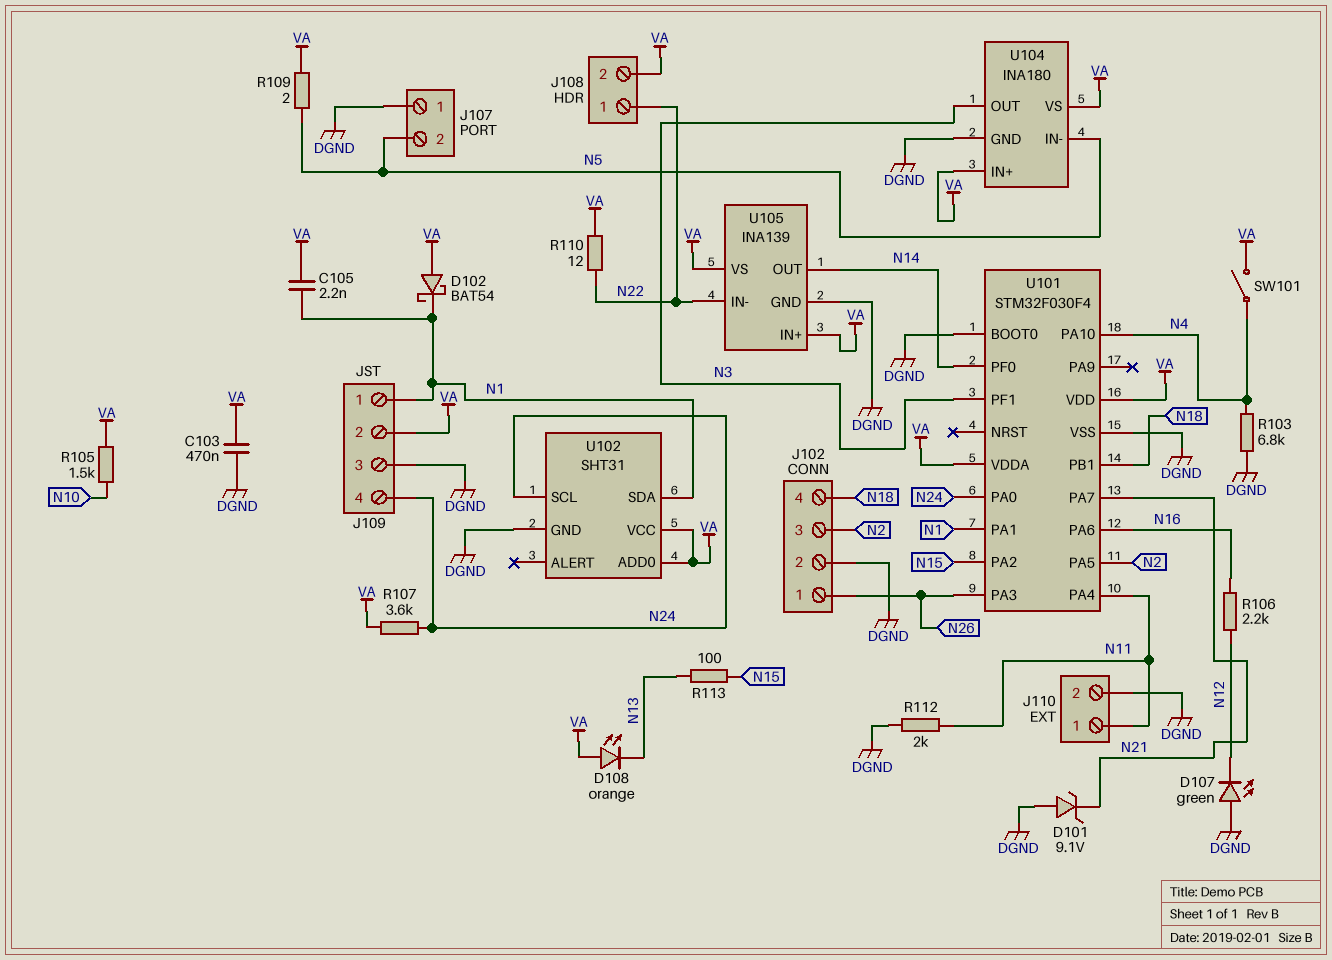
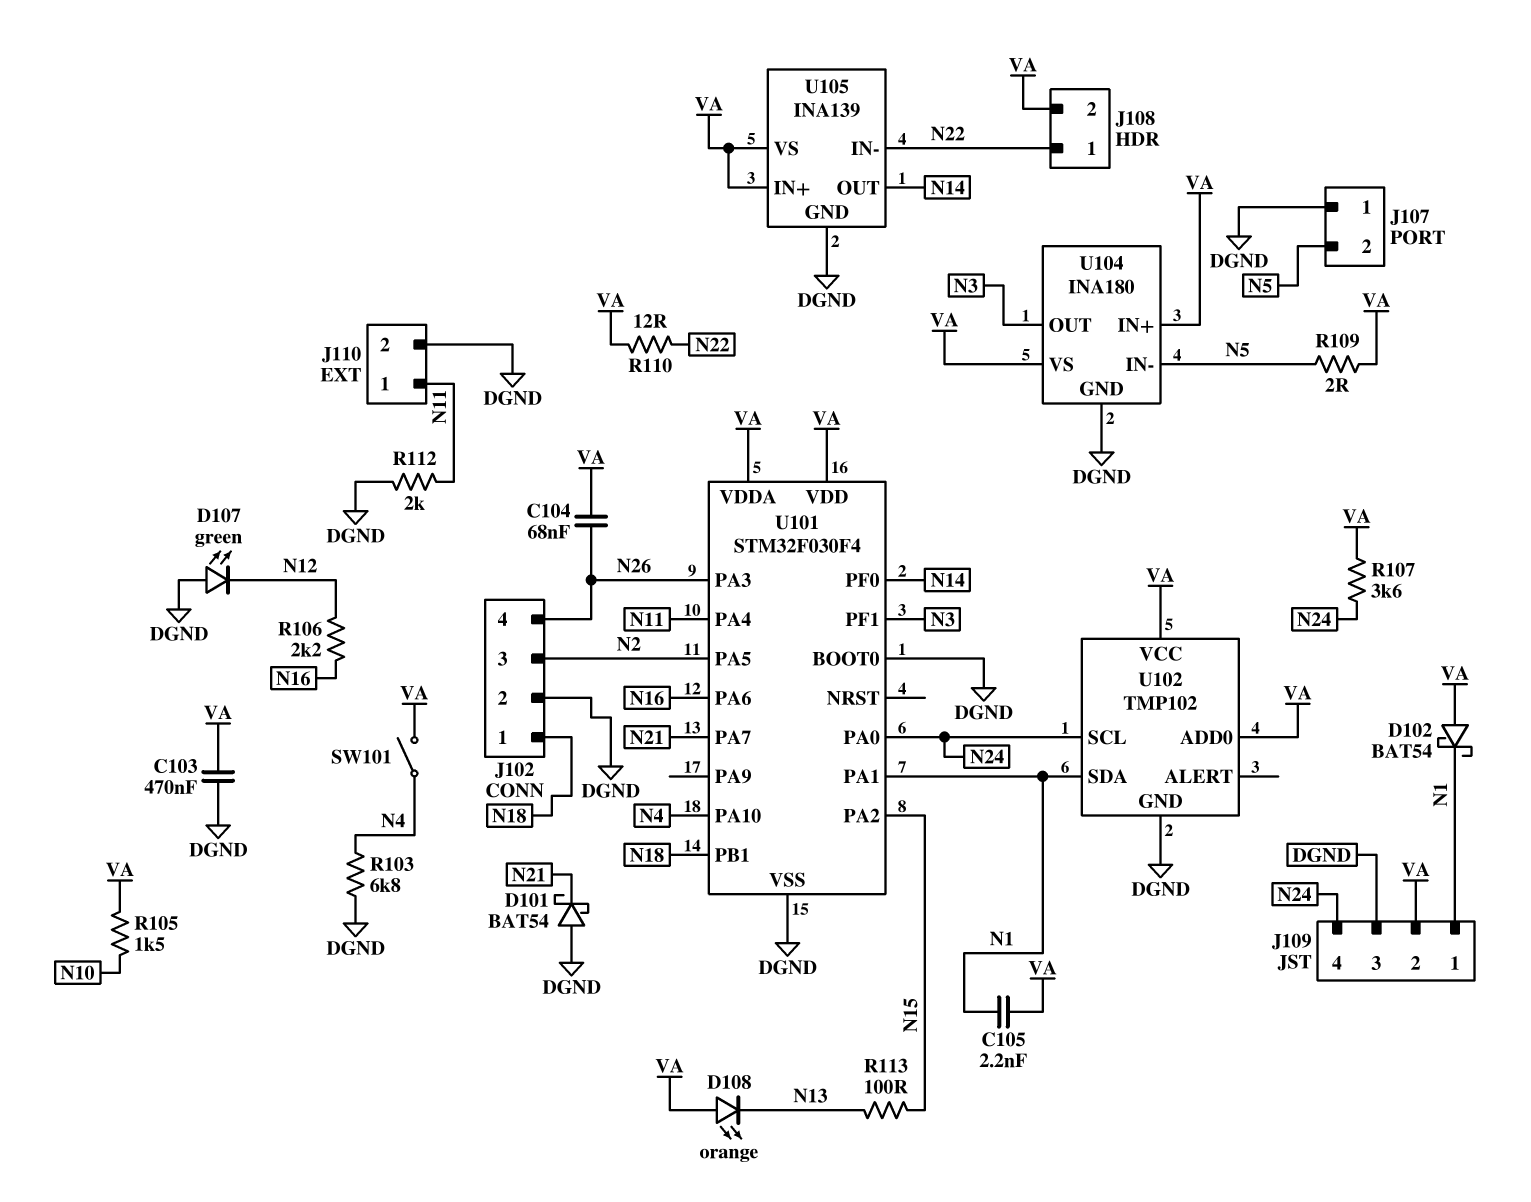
C104: none -> 68nF (N26, VA)
D101: zener 9.1V (A DGND, K N21) -> schottky BAT54 (A DGND, K N21)
J102 pin 1: N26 -> N18
J102 pin 4: N18 -> N26
U102: SHT31 -> TMP102

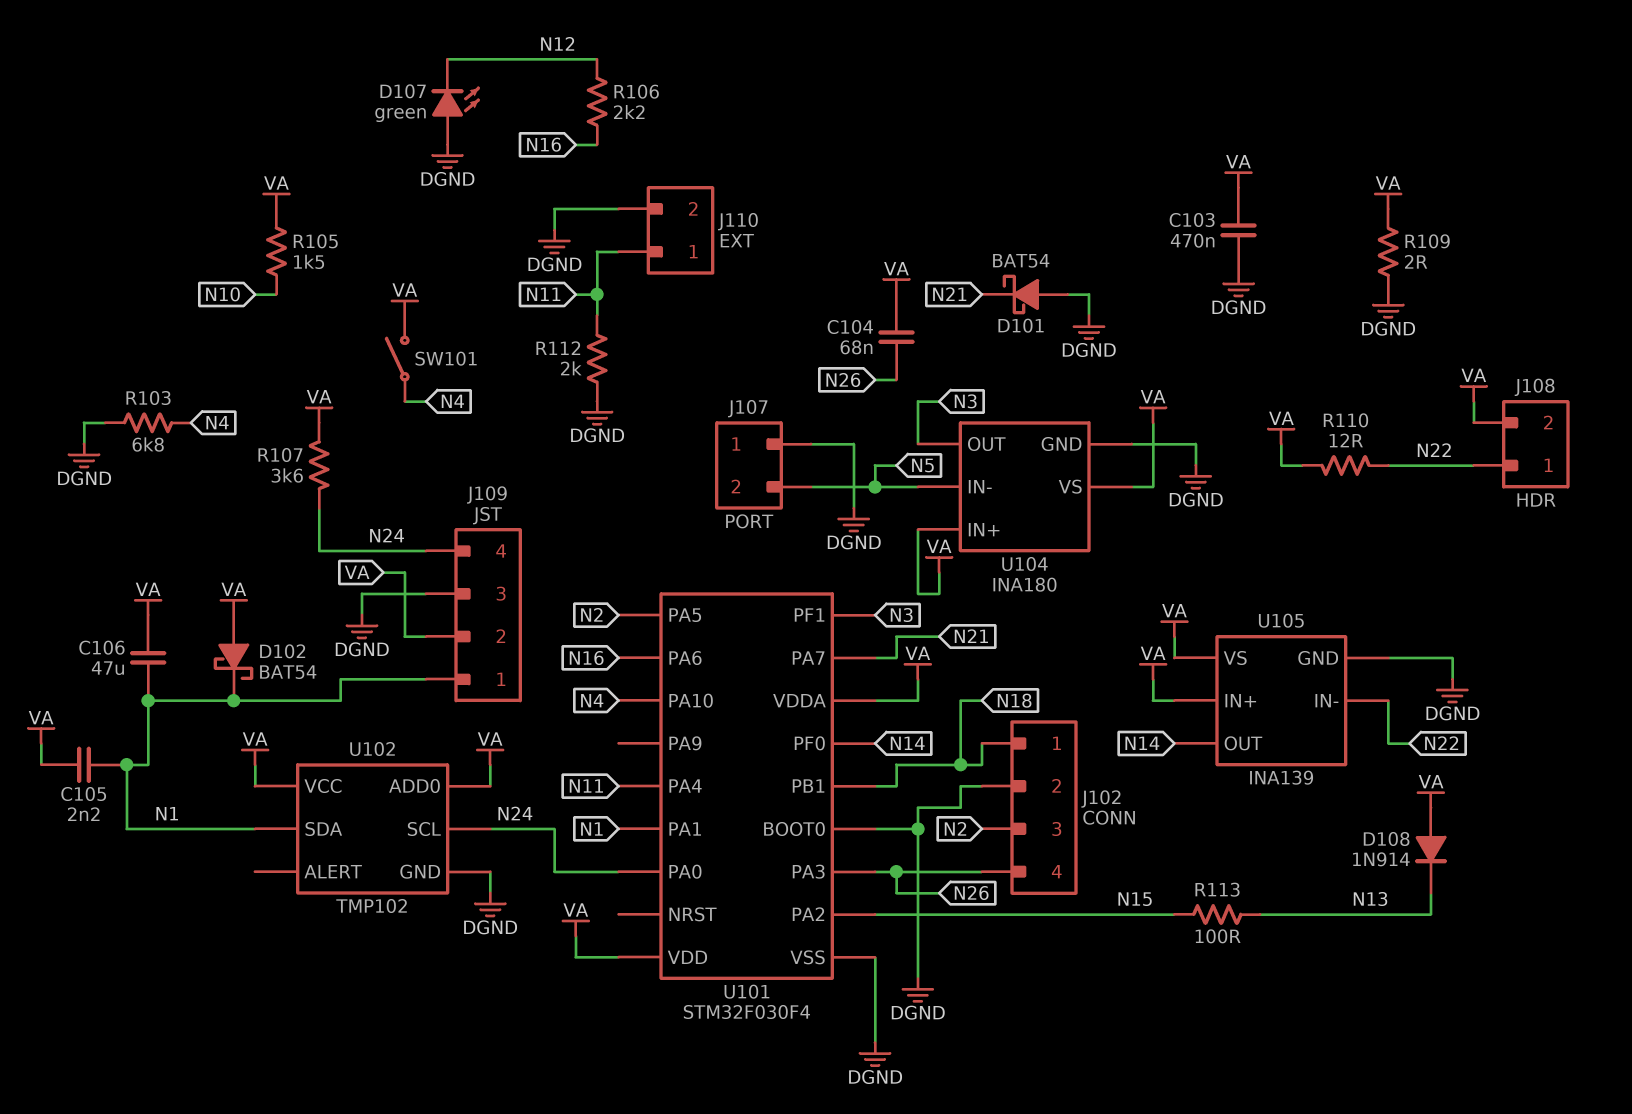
C106: none -> 47uF (N1, VA)
D108: LED orange (A VA, K N13) -> diode 1N914 (A VA, K N13)
R109: 2 (N5, VA) -> 2 (DGND, VA)

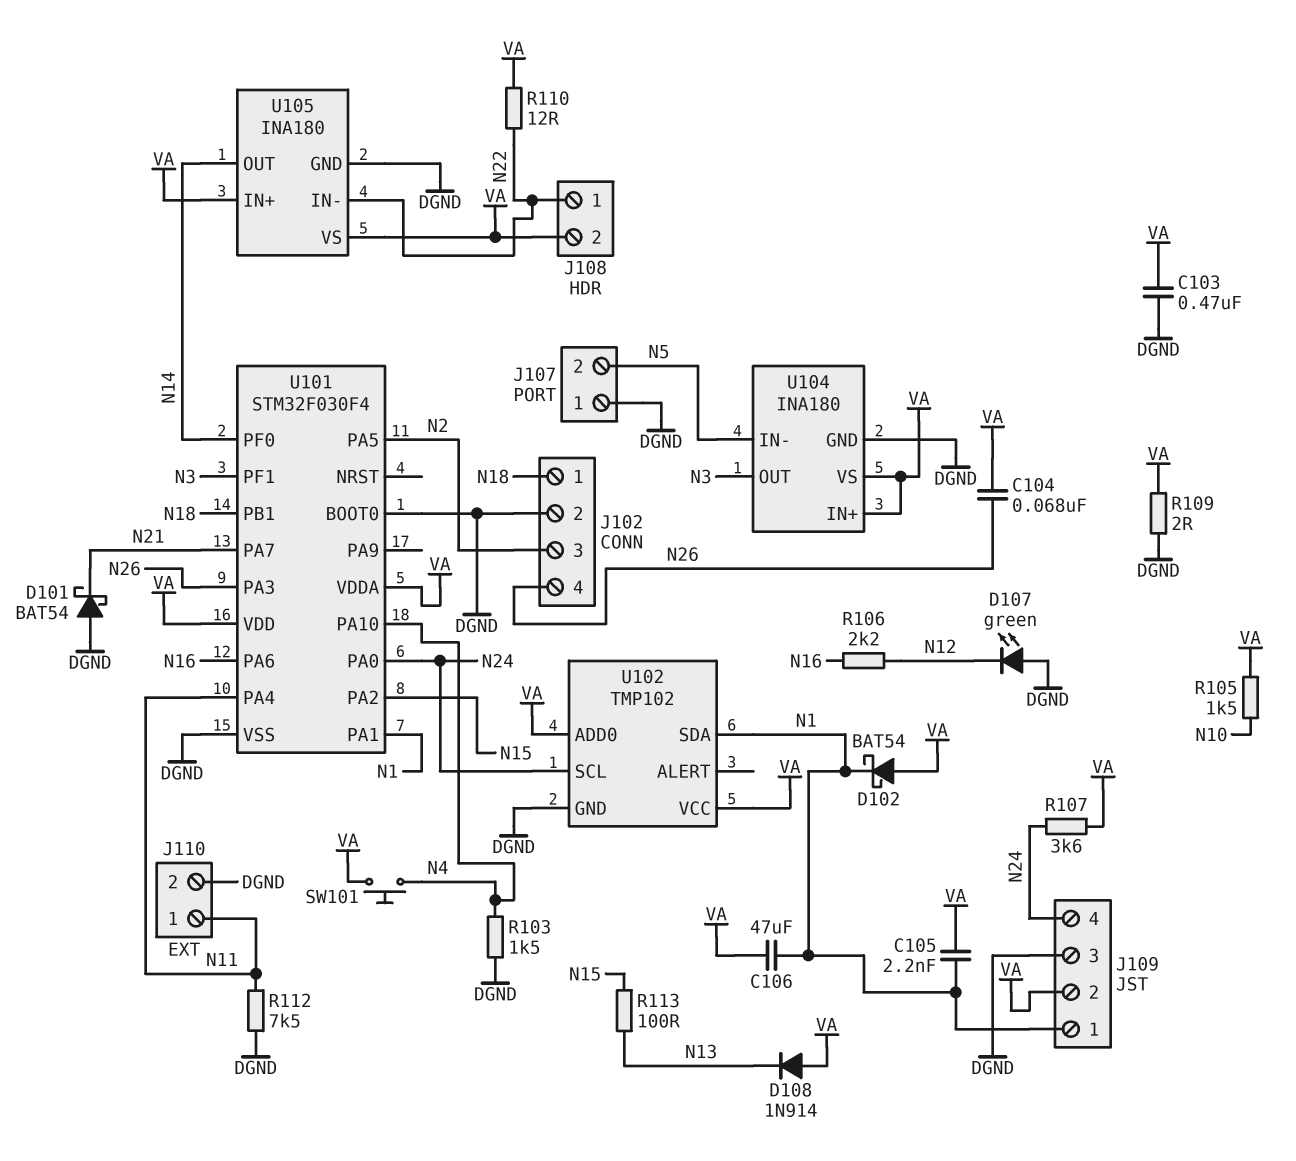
R103: 6.8k (DGND, N4) -> 1.5k (DGND, N4)
R112: 2k (DGND, N11) -> 7.5k (DGND, N11)
SW101: switch (N4, VA) -> button (N4, VA)
U105: INA139 -> INA180

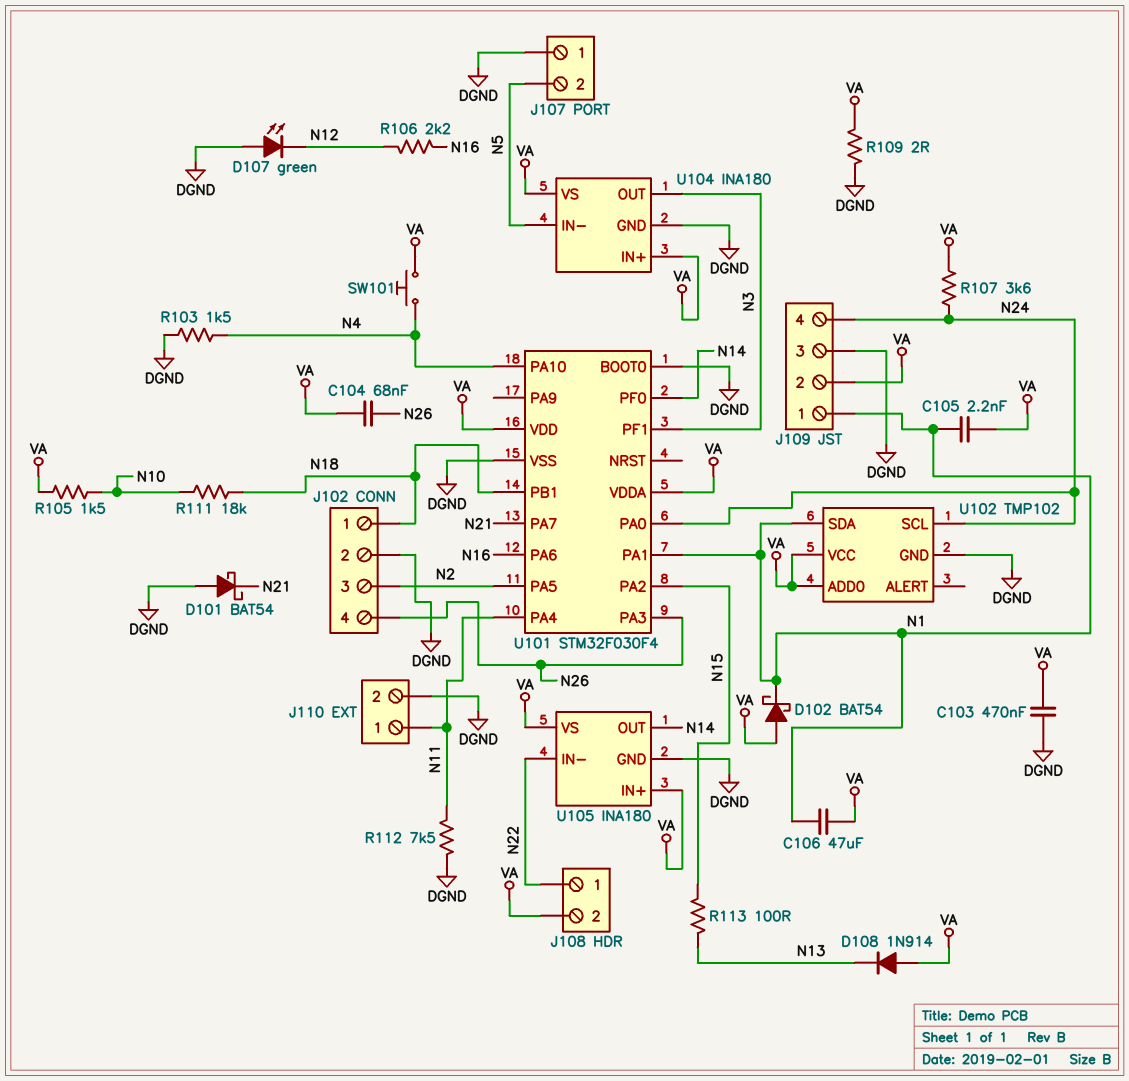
R110: 12 (N22, VA) -> none
R111: none -> 18k (N10, N18)

